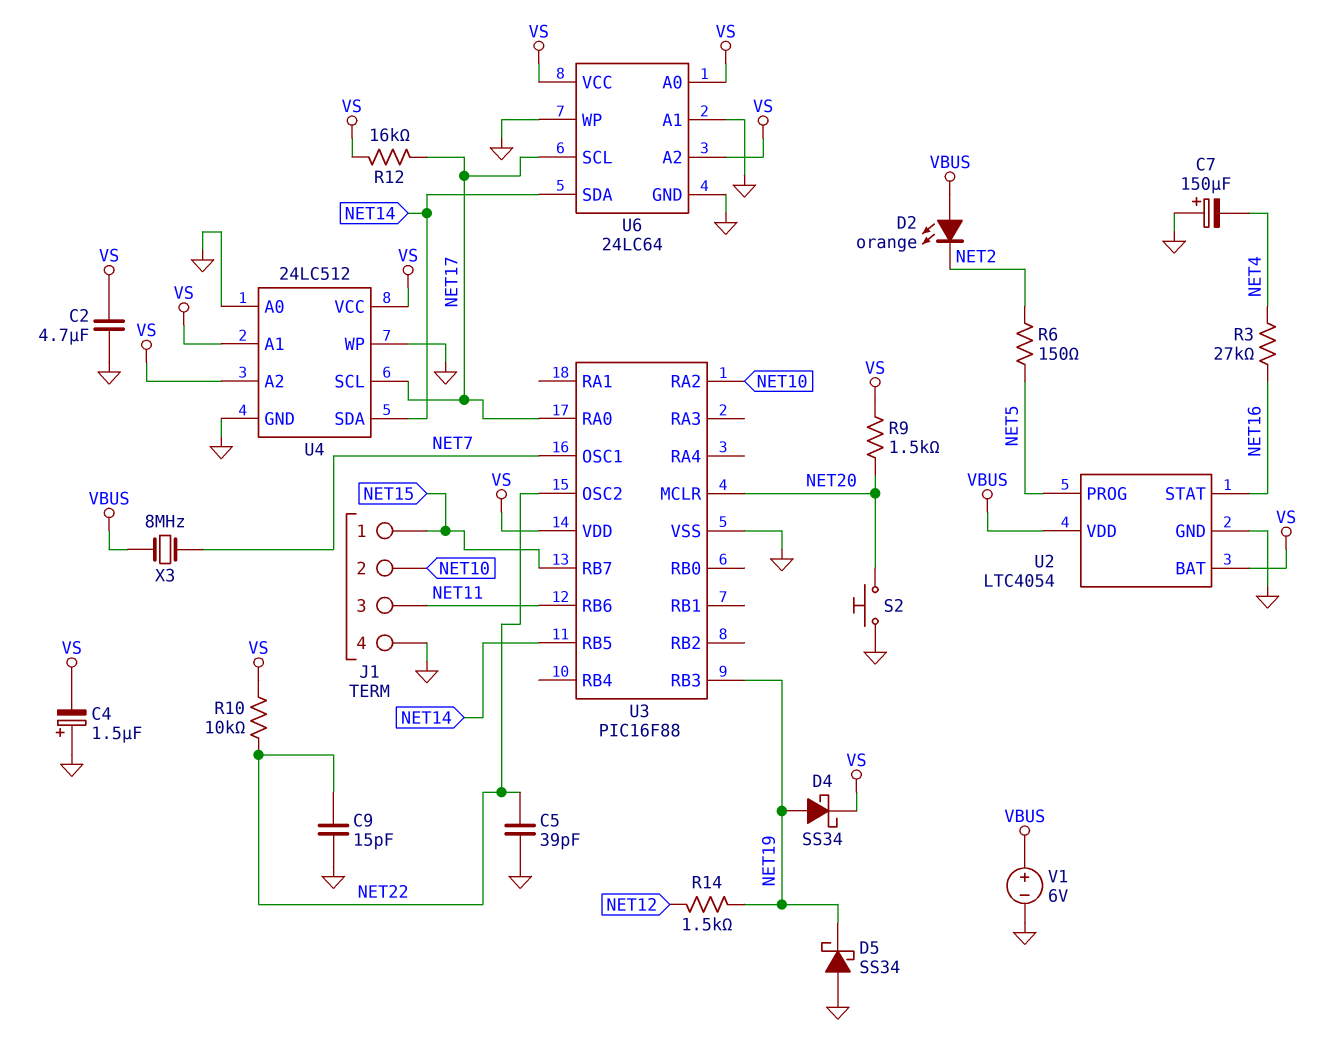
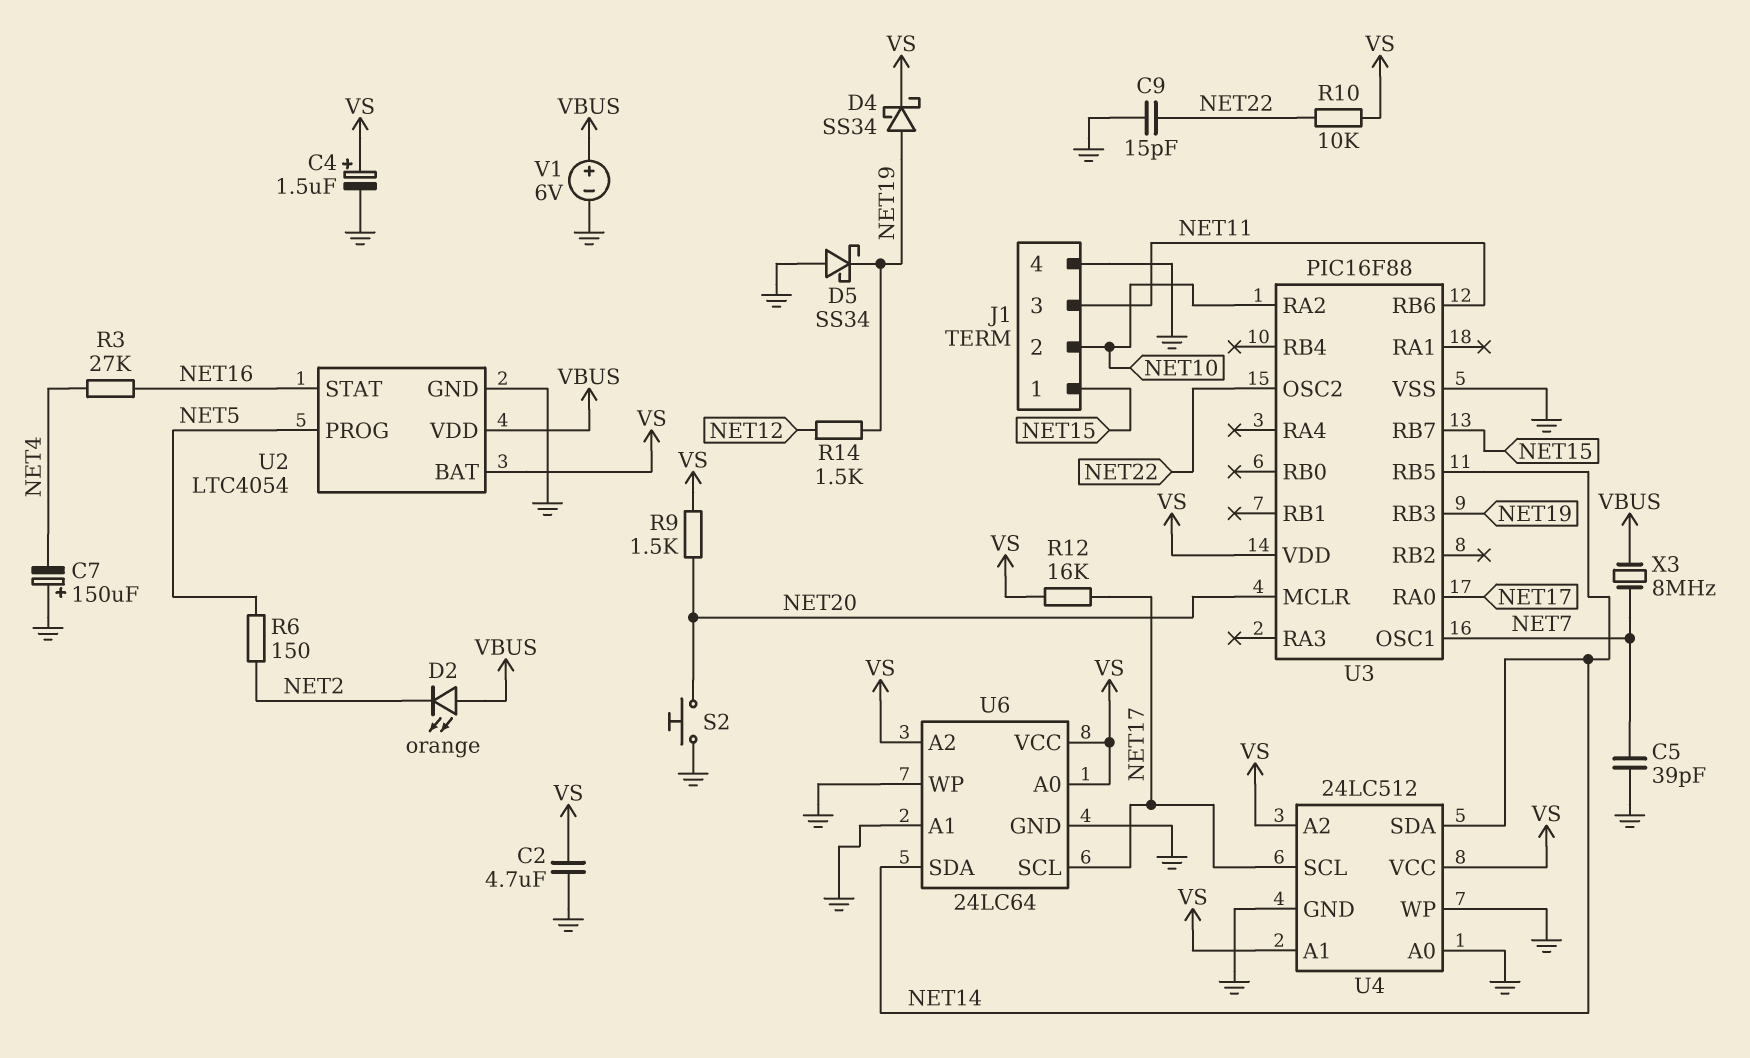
C4: 1.5uF (plus GND, minus VS) -> 1.5uF (plus VS, minus GND)
C5: 39pF (GND, NET22) -> 39pF (GND, NET7)

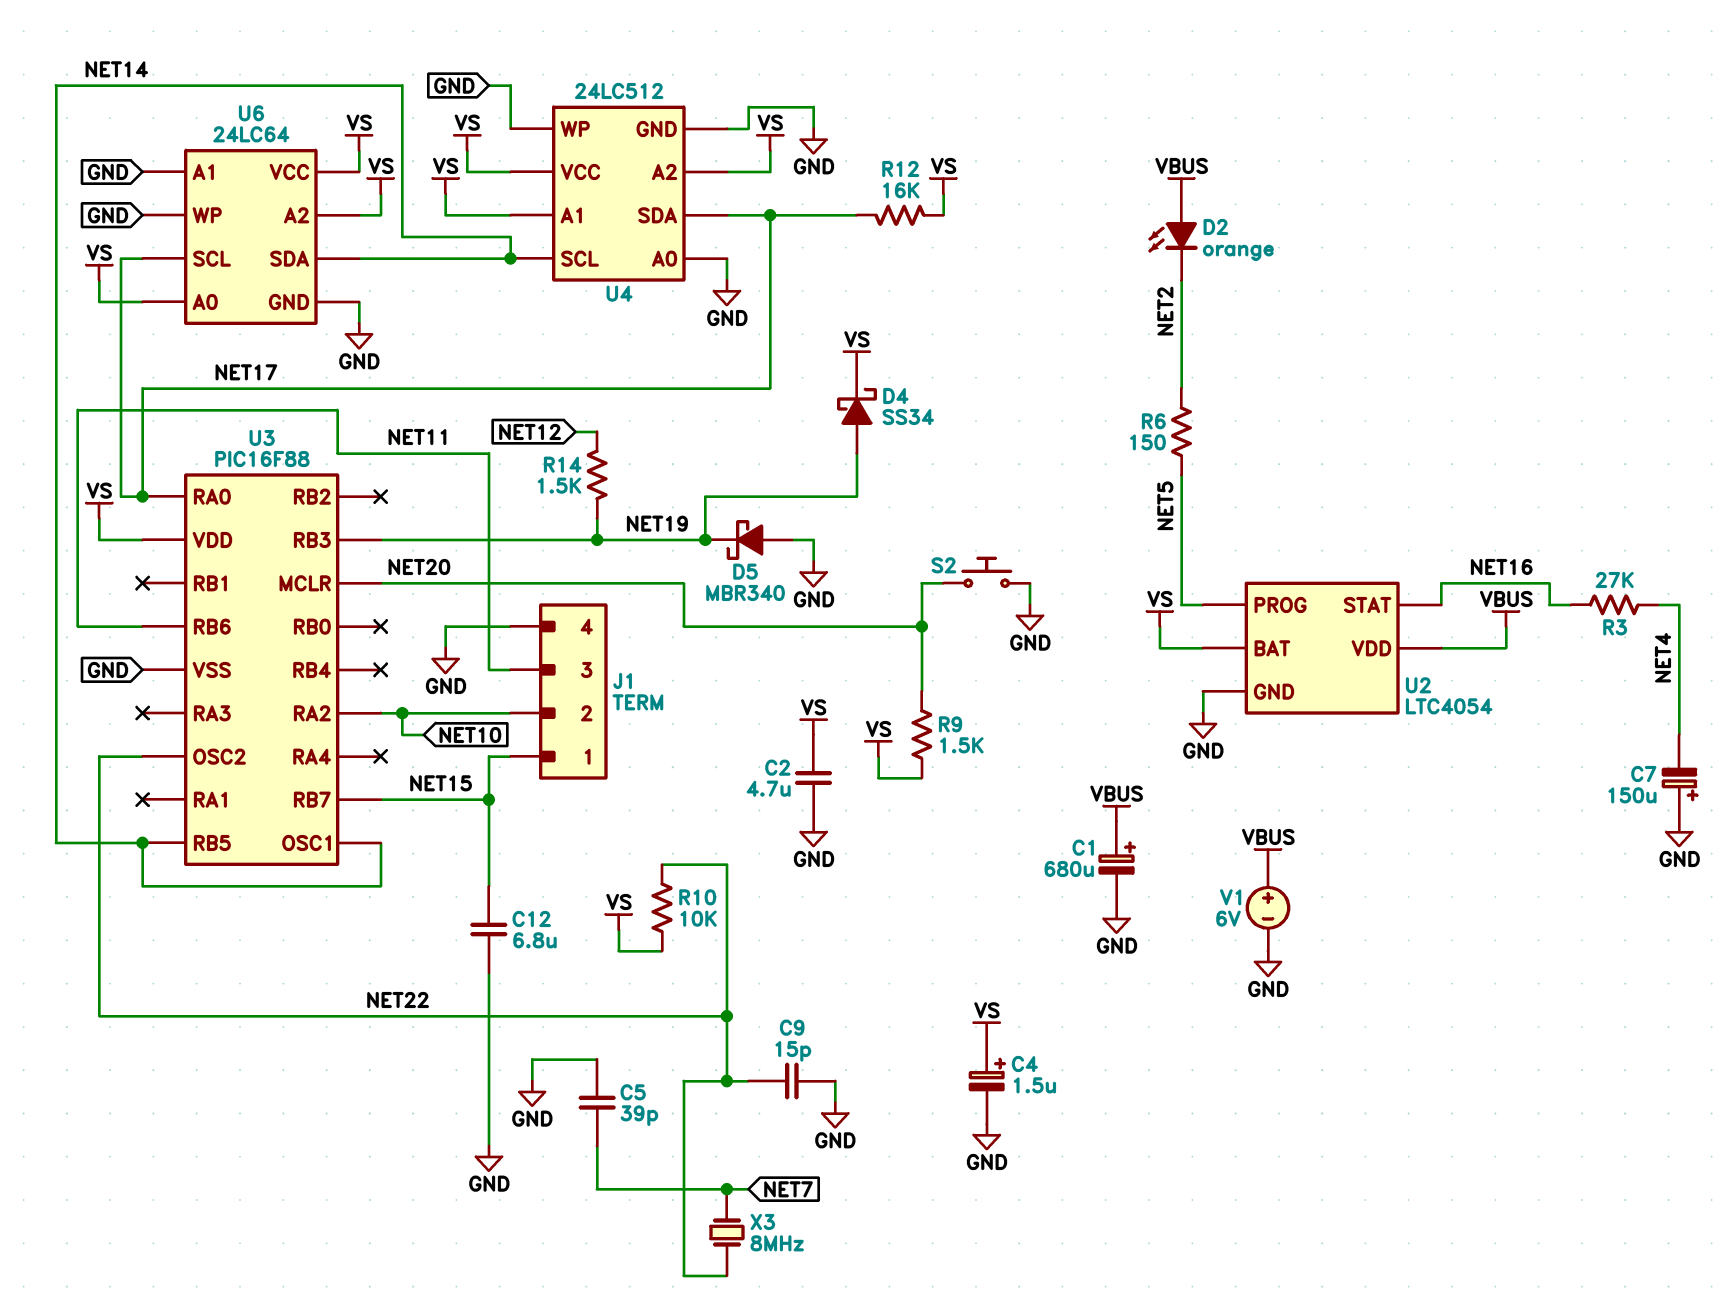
C1: none -> 680uF (plus VBUS, minus GND)
C12: none -> 6.8uF (GND, NET15)
D5: schottky SS34 (A GND, K NET19) -> schottky MBR340 (A GND, K NET19)
U3 pin OSC1: NET7 -> NET14
U4 pin SCL: NET17 -> NET14
U4 pin SDA: NET14 -> NET17
X3: 8MHz (NET7, VBUS) -> 8MHz (NET7, NET22)

